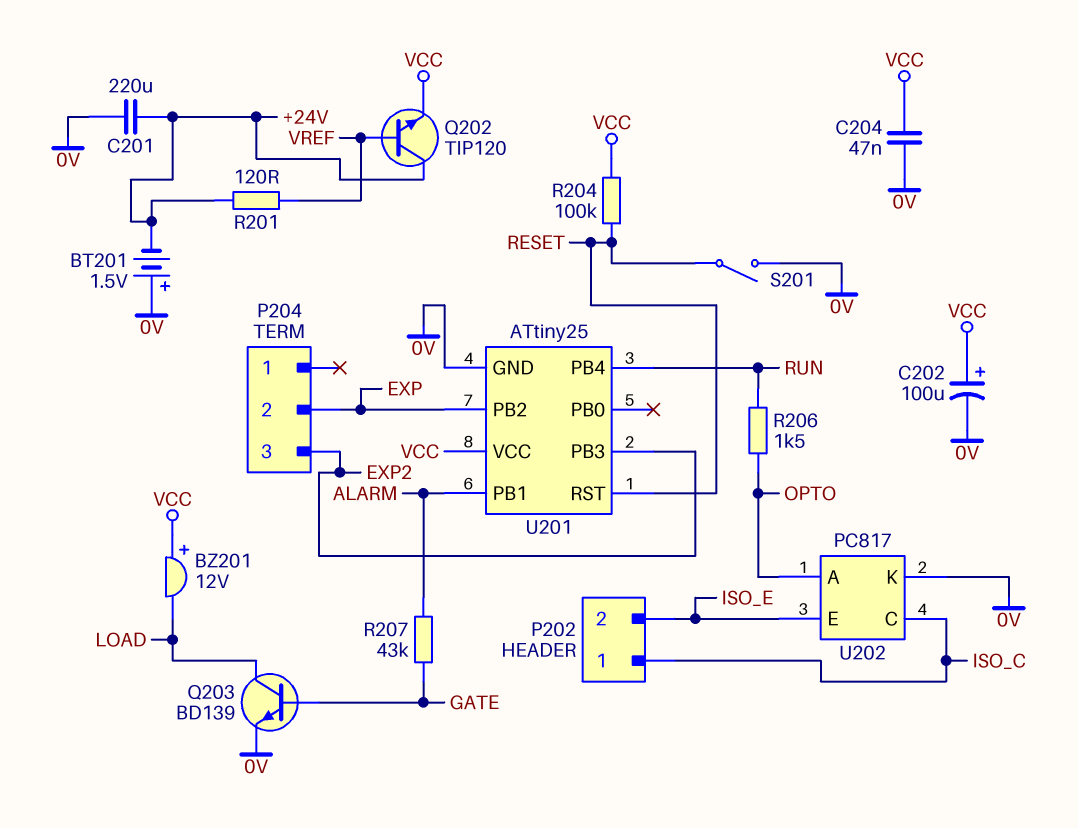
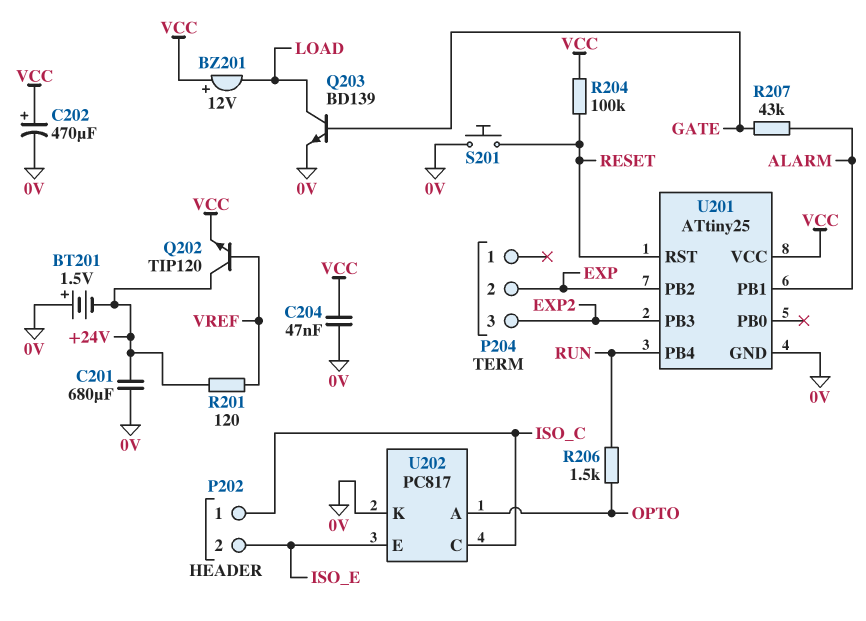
C201: 220uF (+24V, 0V) -> 680uF (+24V, 0V)
C202: 100uF (plus VCC, minus 0V) -> 470uF (plus VCC, minus 0V)
S201: switch (0V, RESET) -> button (0V, RESET)

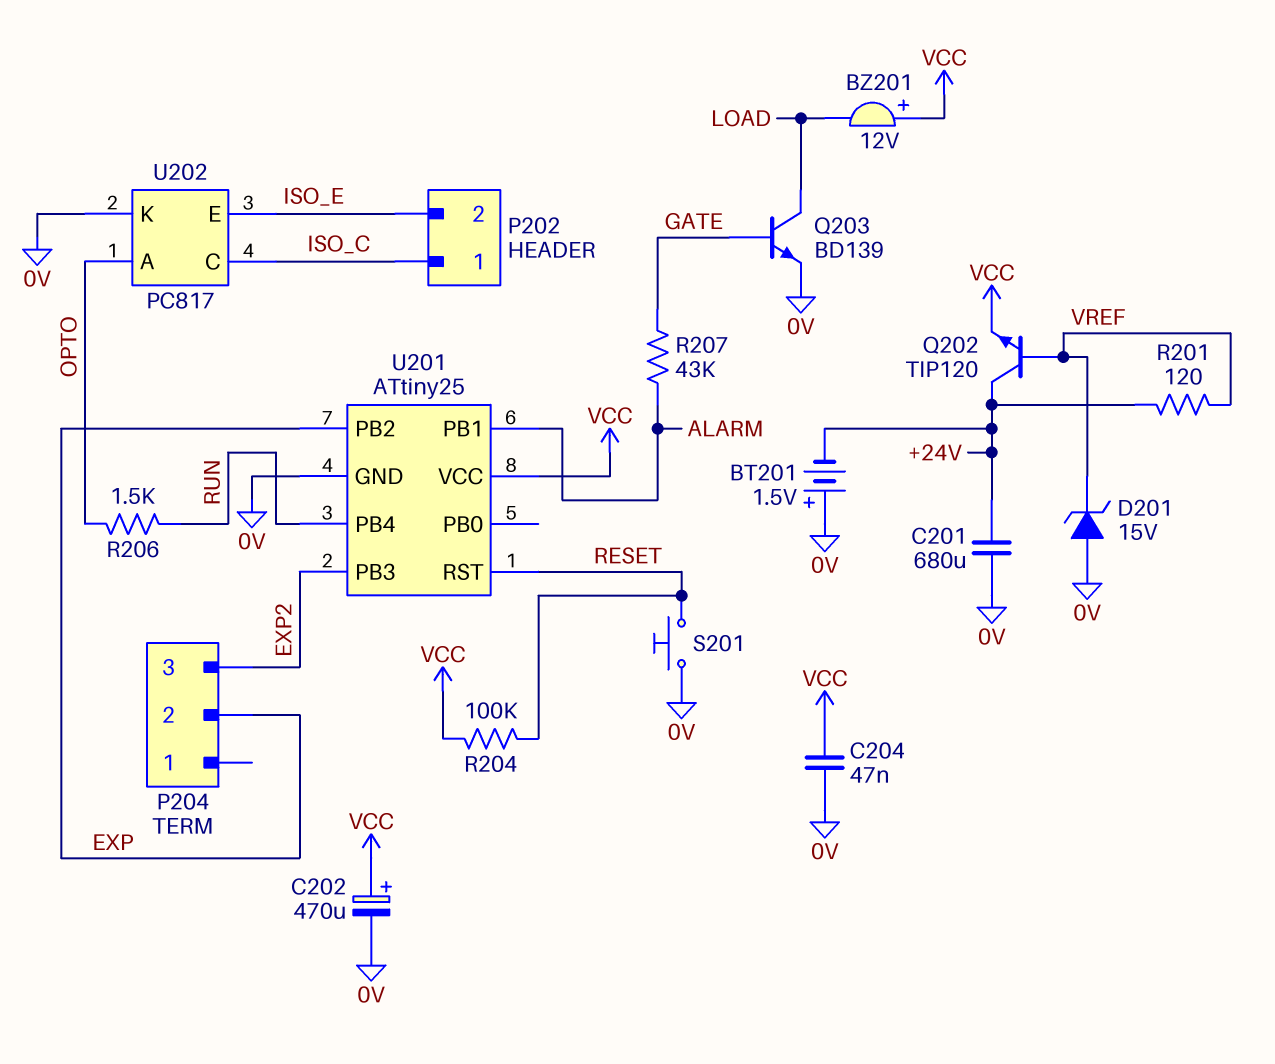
D201: none -> zener 15V (A 0V, K VREF)

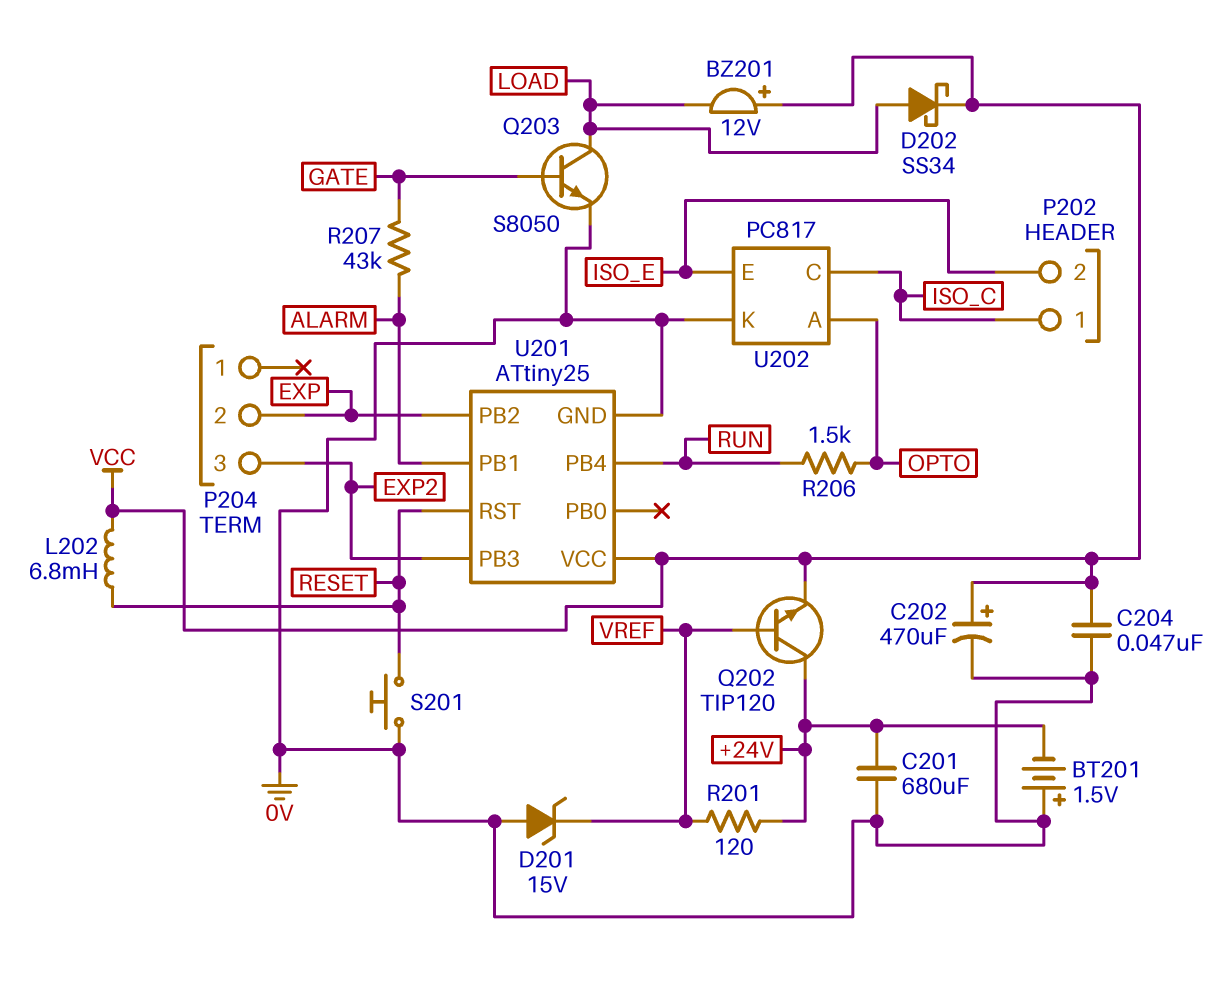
D202: none -> schottky SS34 (A LOAD, K VCC)
L202: none -> 6.8mH (RESET, VCC)
Q203: NPN BD139 (B GATE, C LOAD, E 0V) -> NPN S8050 (B GATE, C LOAD, E 0V)
R204: 100k (RESET, VCC) -> none

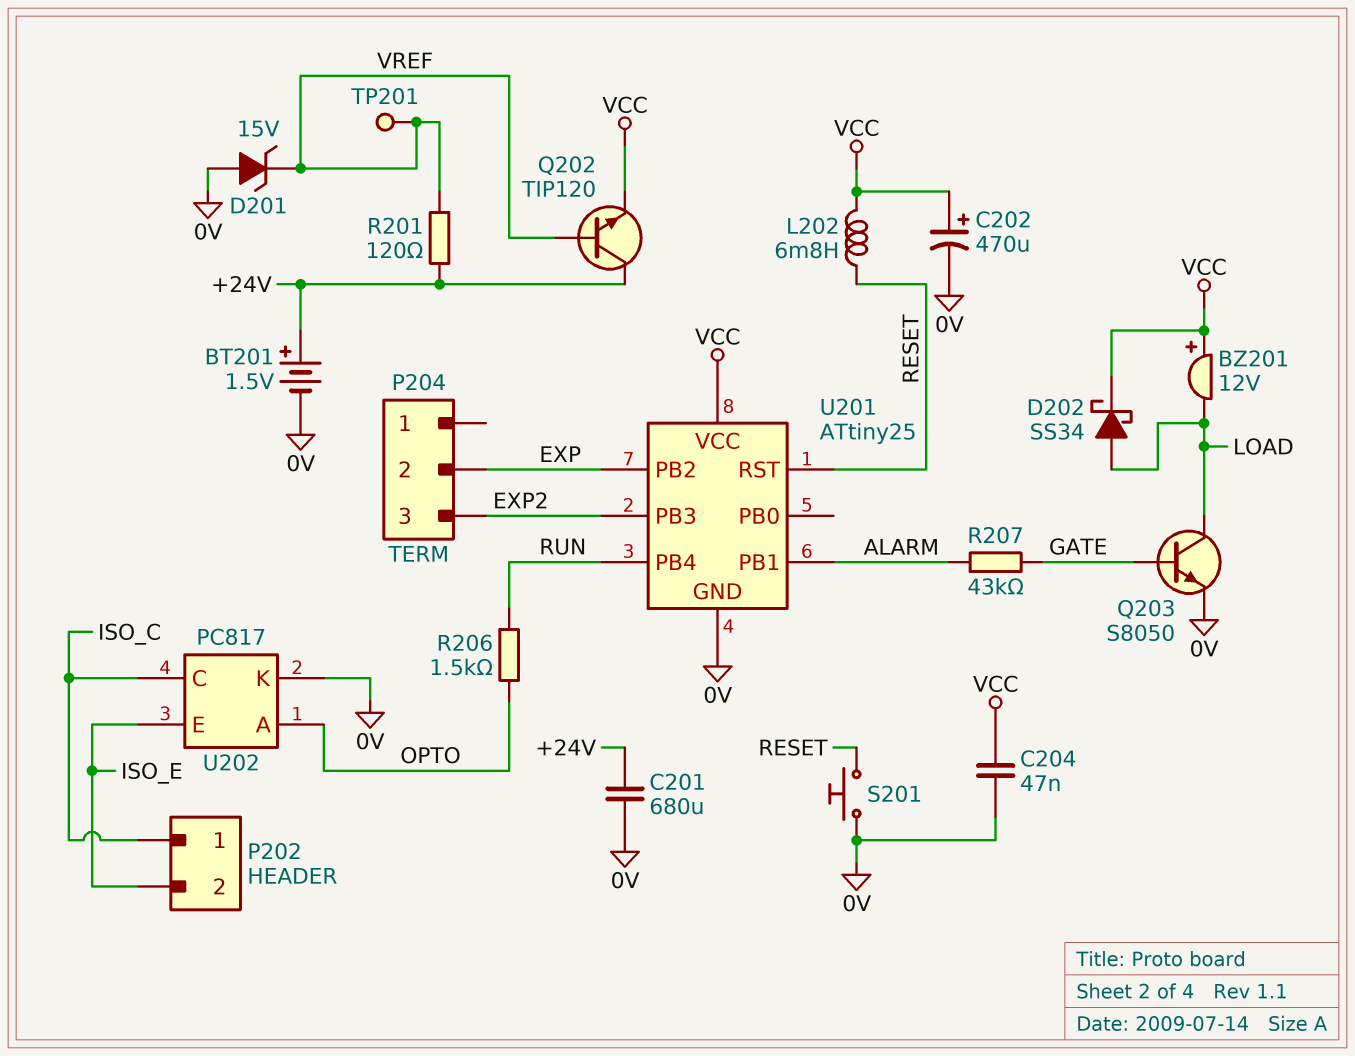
BT201: 1.5V (plus 0V, minus +24V) -> 1.5V (plus +24V, minus 0V)
TP201: none -> test point (VREF)

